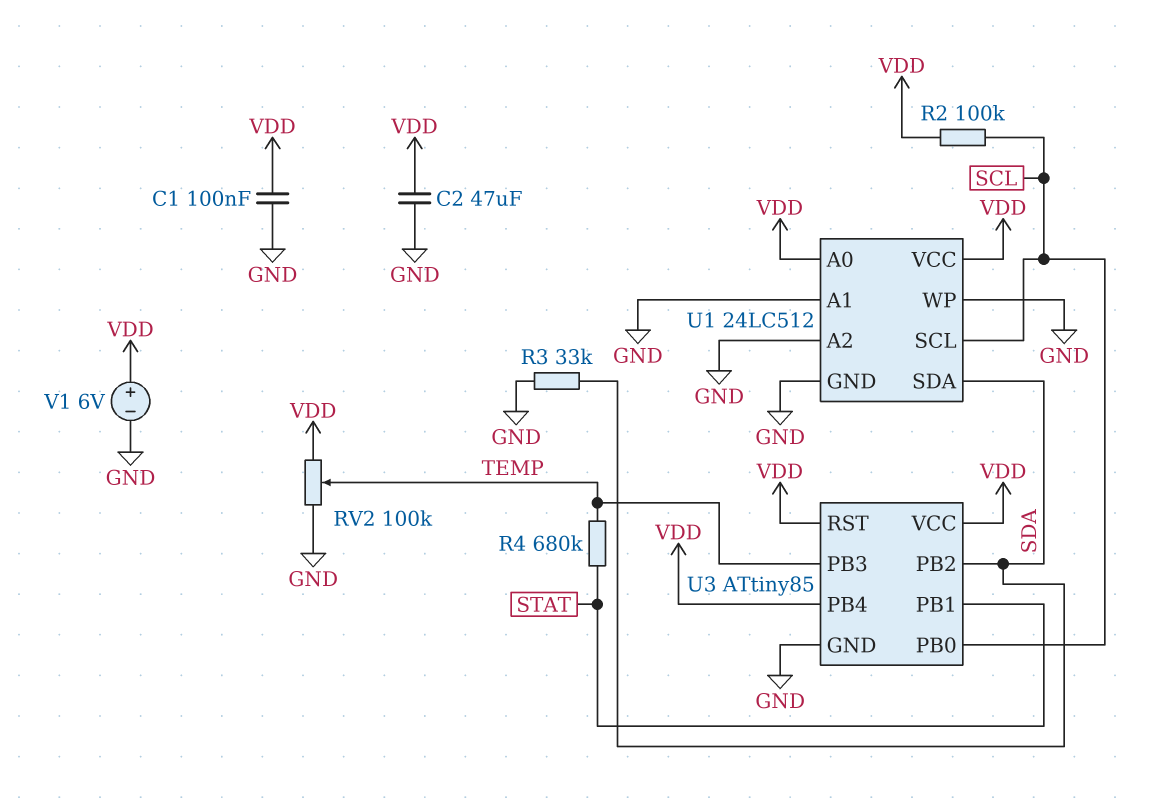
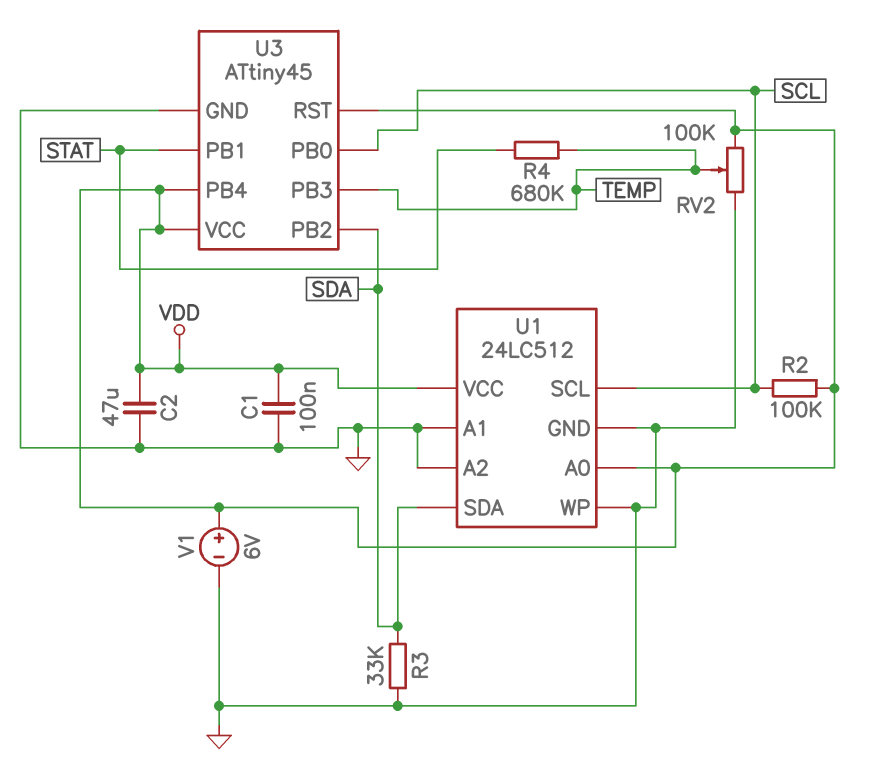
U3: ATtiny85 -> ATtiny45

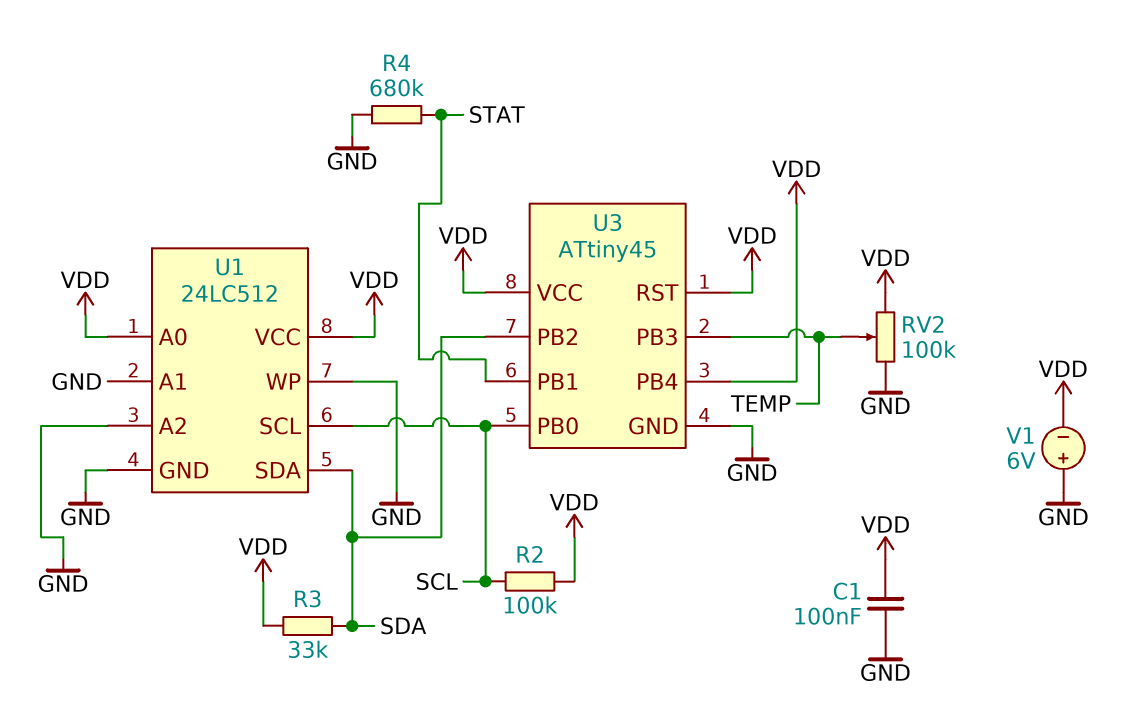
C2: 47uF (GND, VDD) -> none
R3: 33k (GND, SDA) -> 33k (SDA, VDD)
R4: 680k (STAT, TEMP) -> 680k (GND, STAT)
V1: 6V (plus VDD, minus GND) -> 6V (plus GND, minus VDD)

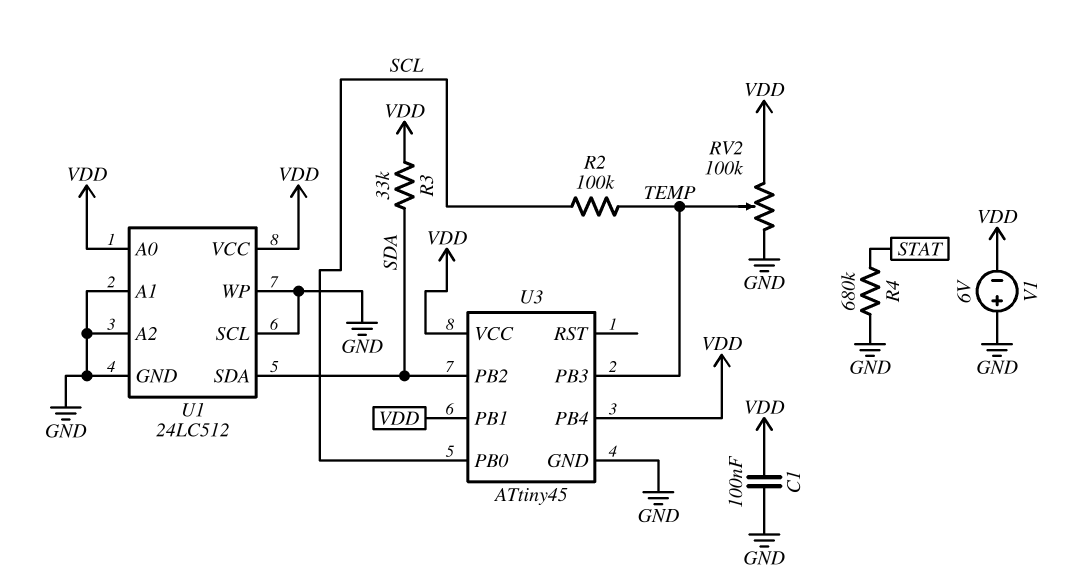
R2: 100k (SCL, VDD) -> 100k (SCL, TEMP)
U1 pin SCL: SCL -> GND
U3 pin PB1: STAT -> VDD
U3 pin RST: VDD -> none

